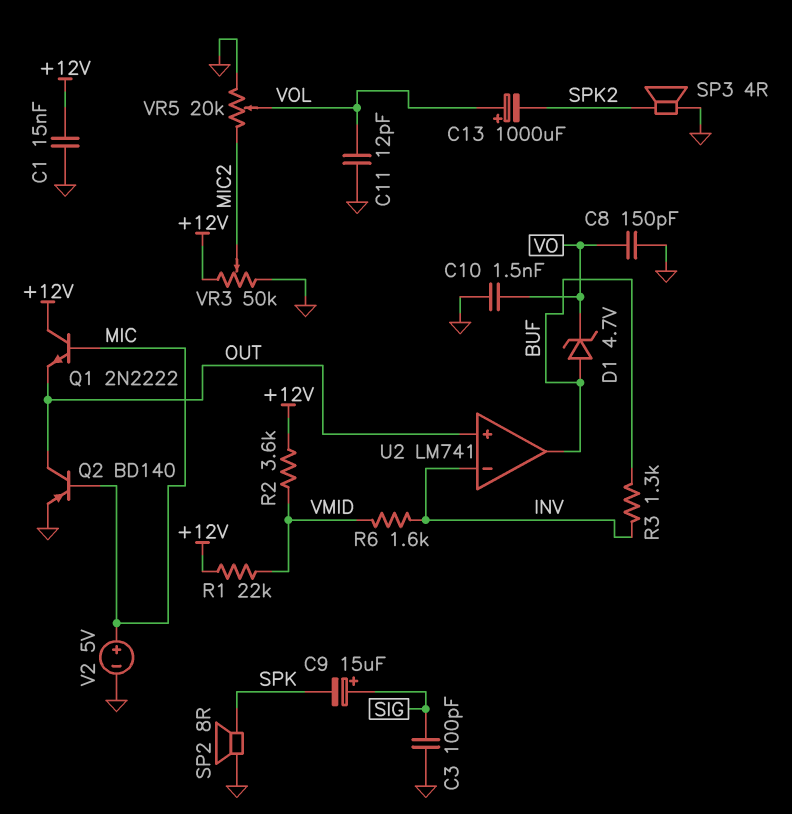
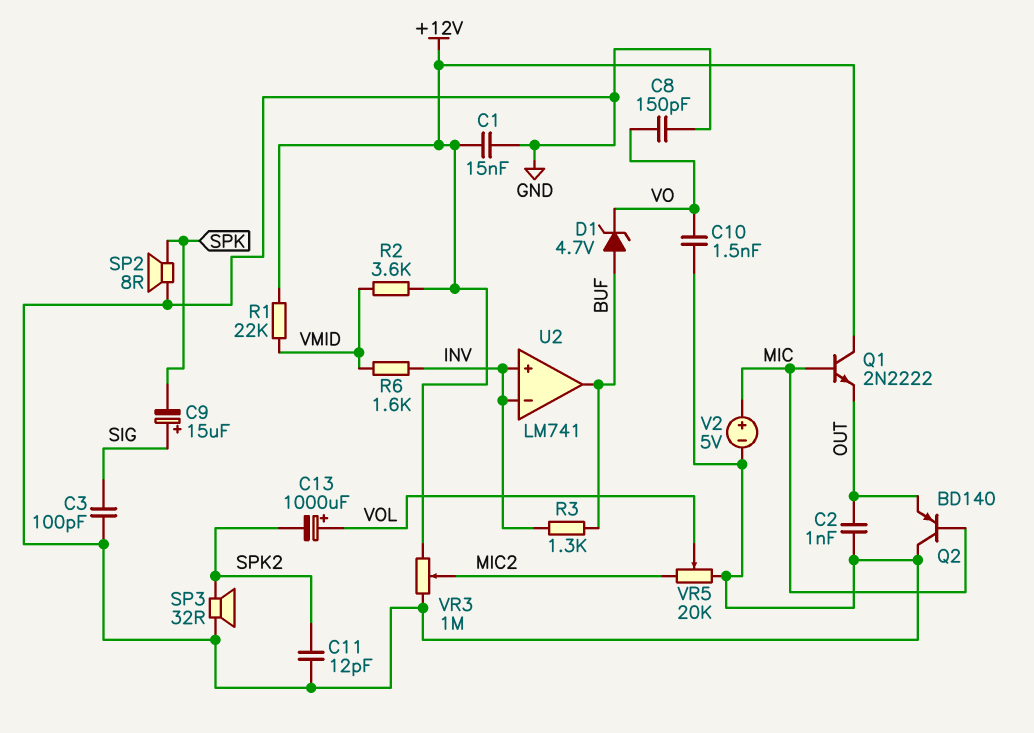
C2: none -> 1nF (GND, OUT)
C11: 12pF (GND, VOL) -> 12pF (GND, SPK2)
Q2: PNP BD140 (B MIC, C OUT, E GND) -> PNP BD140 (B MIC, C GND, E OUT)
SP3: speaker 4R (GND, SPK2) -> speaker 32R (GND, SPK2)
U2 pin in+: OUT -> INV
VR3: 50k (+12V, GND, wiper MIC2) -> 1M (+12V, GND, wiper MIC2)

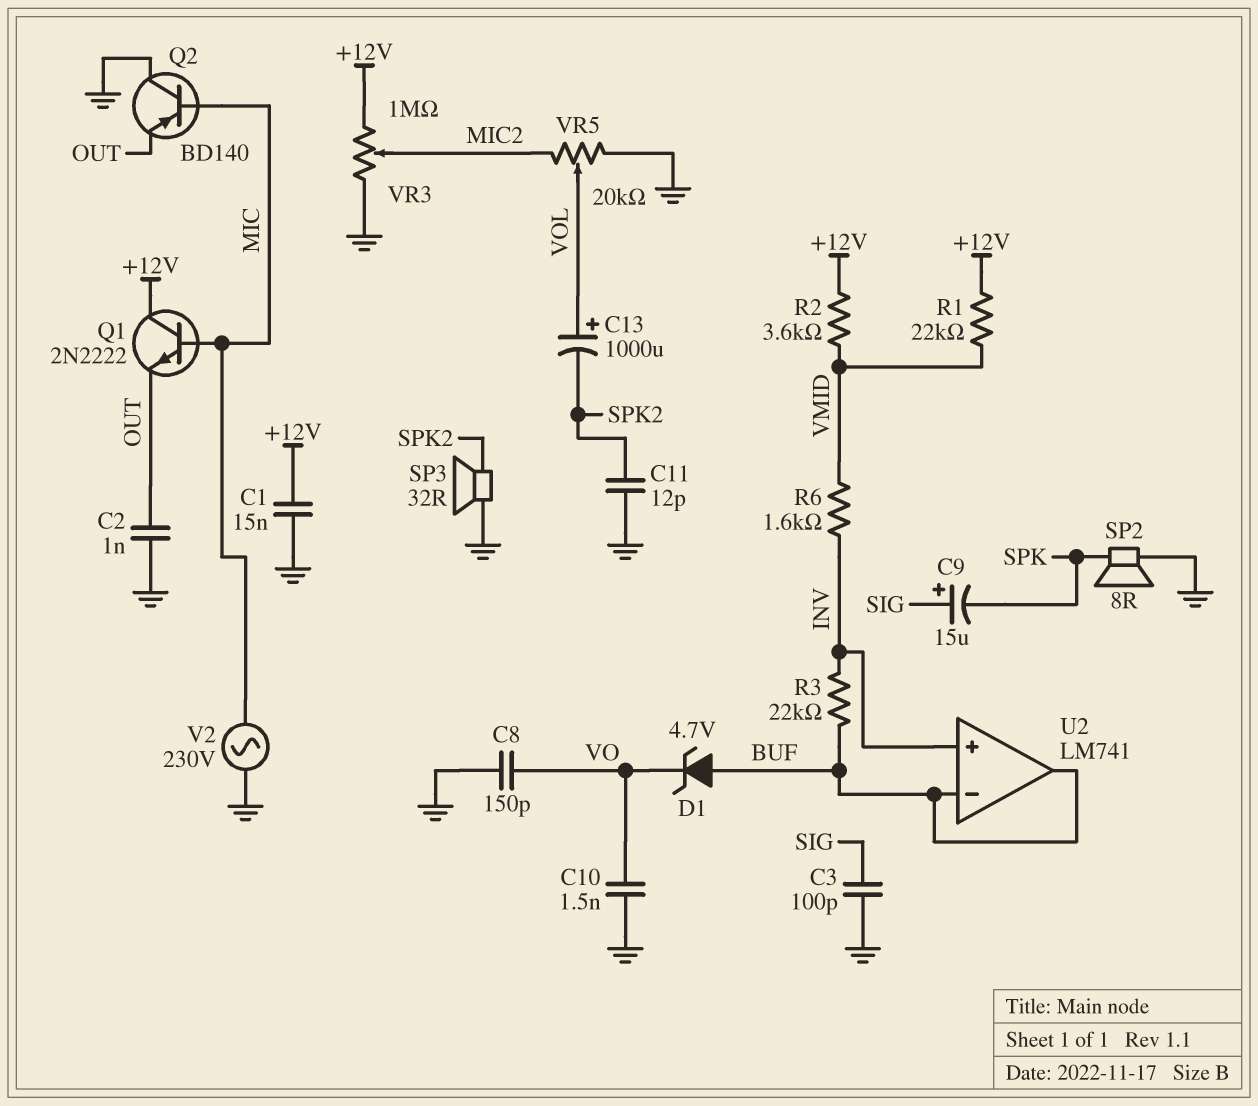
R3: 1.3k (BUF, INV) -> 22k (BUF, INV)
U2 pin in-: INV -> BUF
V2: 5V (plus MIC, minus GND) -> AC 230V (GND, MIC)

